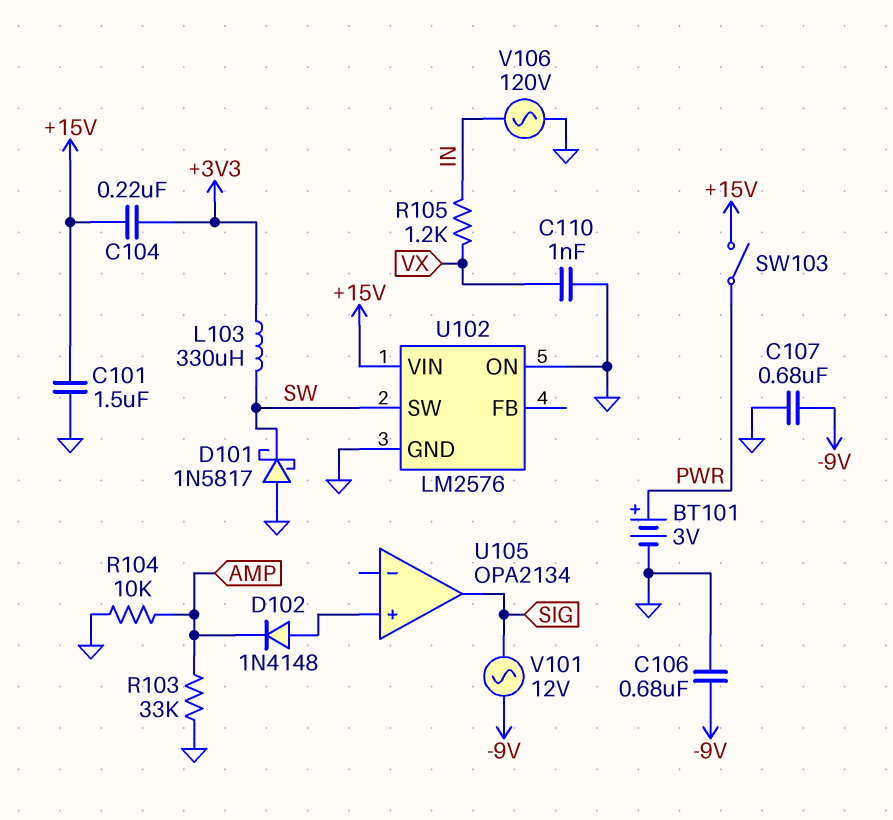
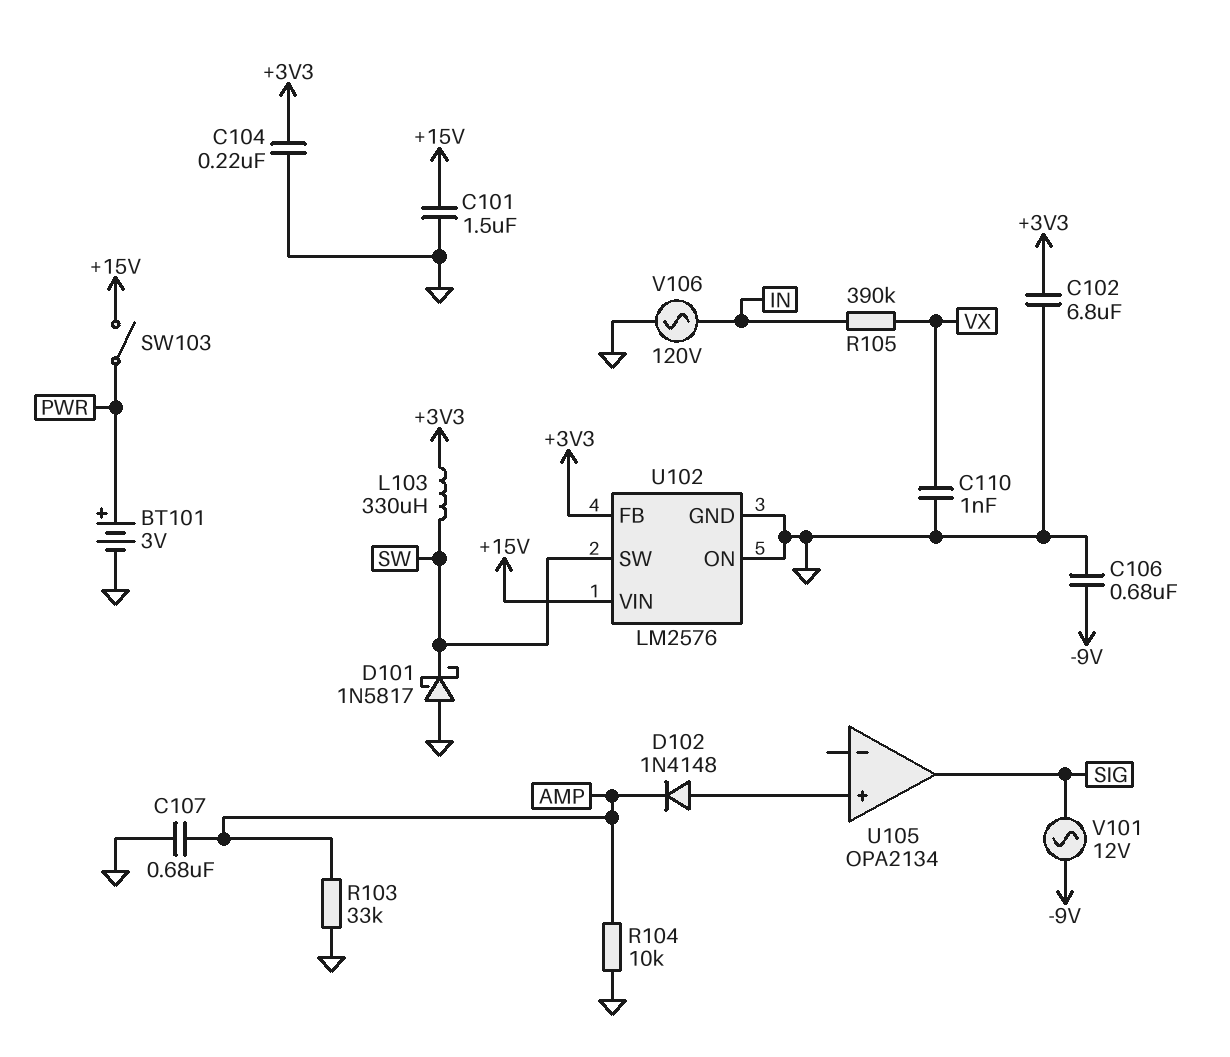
C102: none -> 6.8uF (+3V3, GND)
C104: 220nF (+3V3, +15V) -> 220nF (+3V3, GND)
C107: 680nF (-9V, GND) -> 680nF (AMP, GND)
R105: 1.2k (IN, VX) -> 390k (IN, VX)
U102 pin FB: none -> +3V3

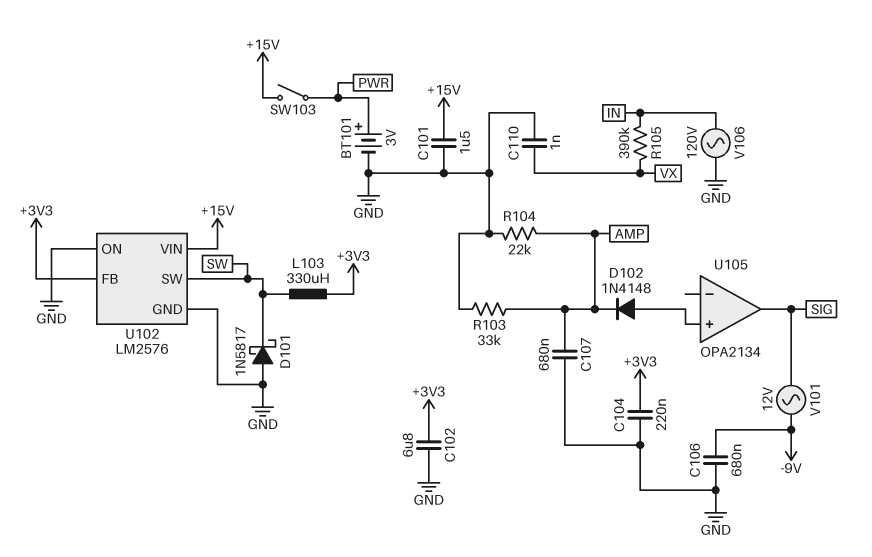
R104: 10k (AMP, GND) -> 22k (AMP, GND)

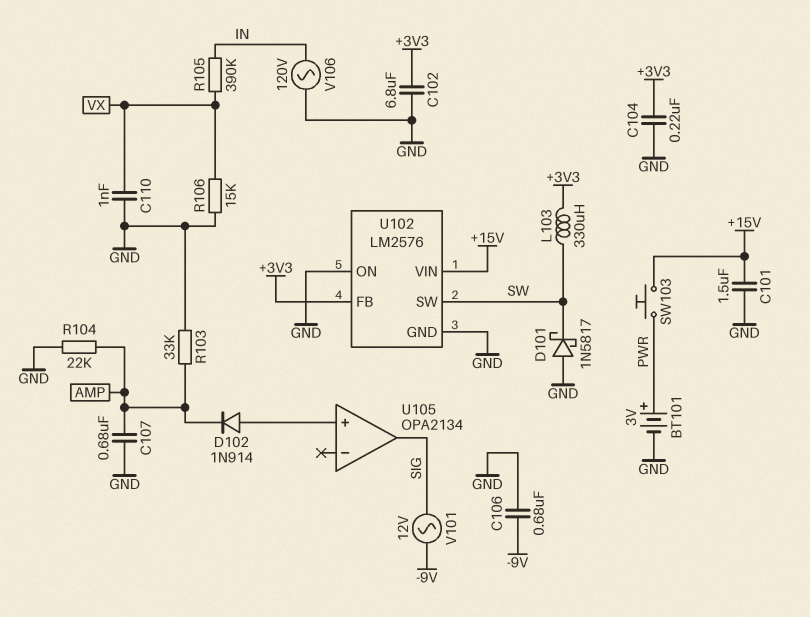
D102: diode 1N4148 (A U105/in+, K AMP) -> diode 1N914 (A U105/in+, K AMP)
R106: none -> 15k (GND, VX)
SW103: switch (+15V, PWR) -> button (+15V, PWR)

